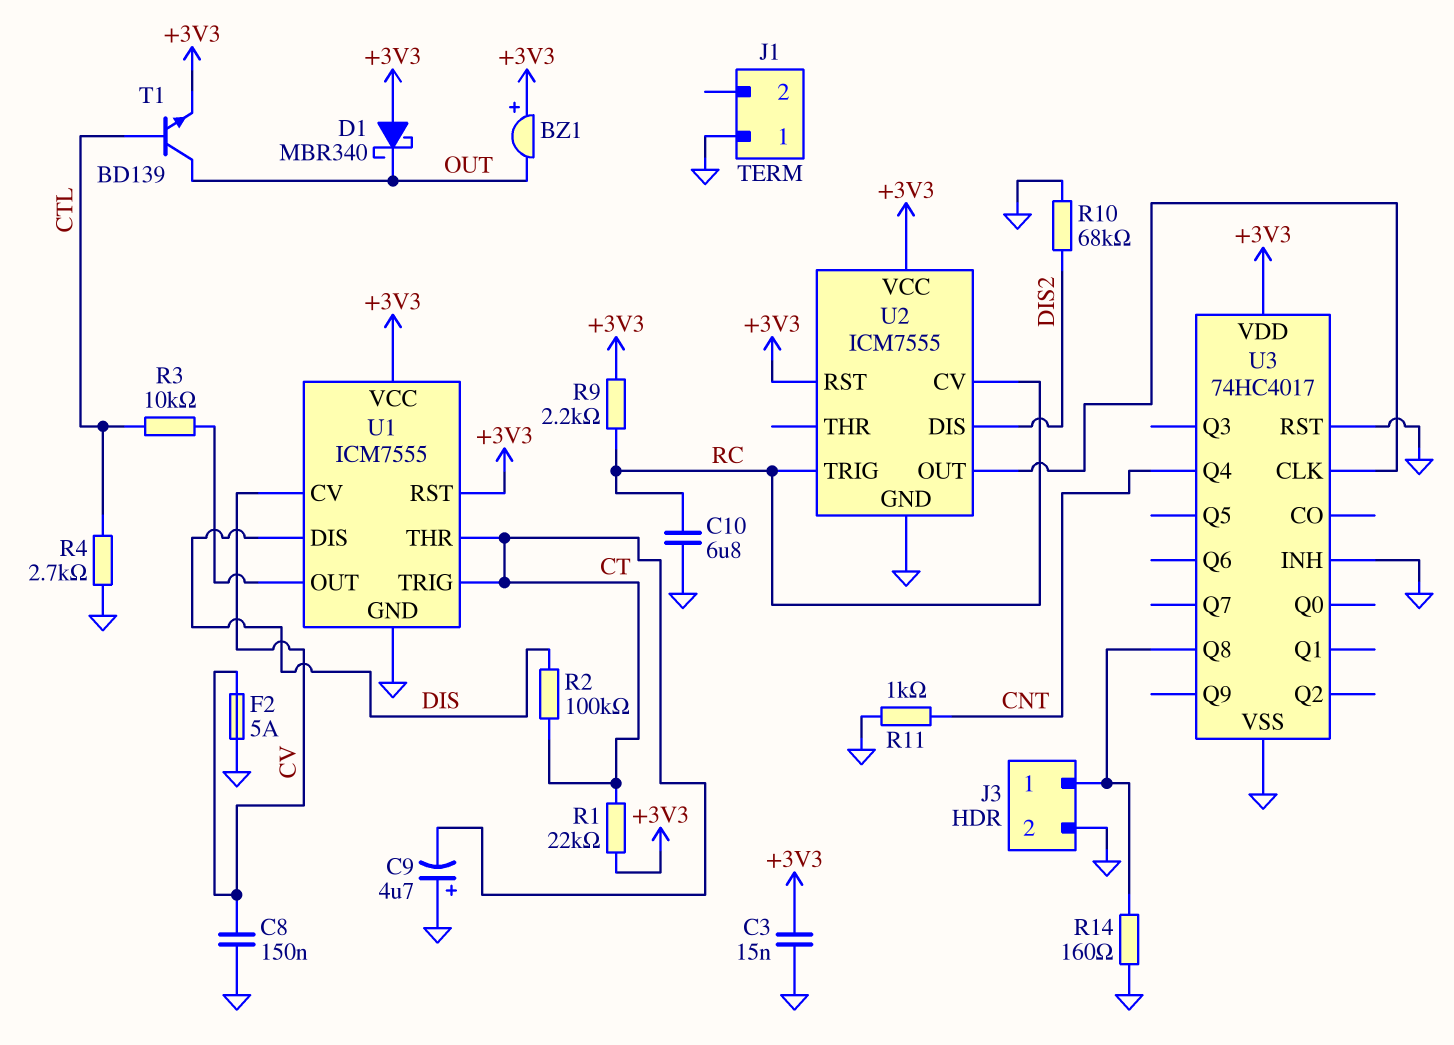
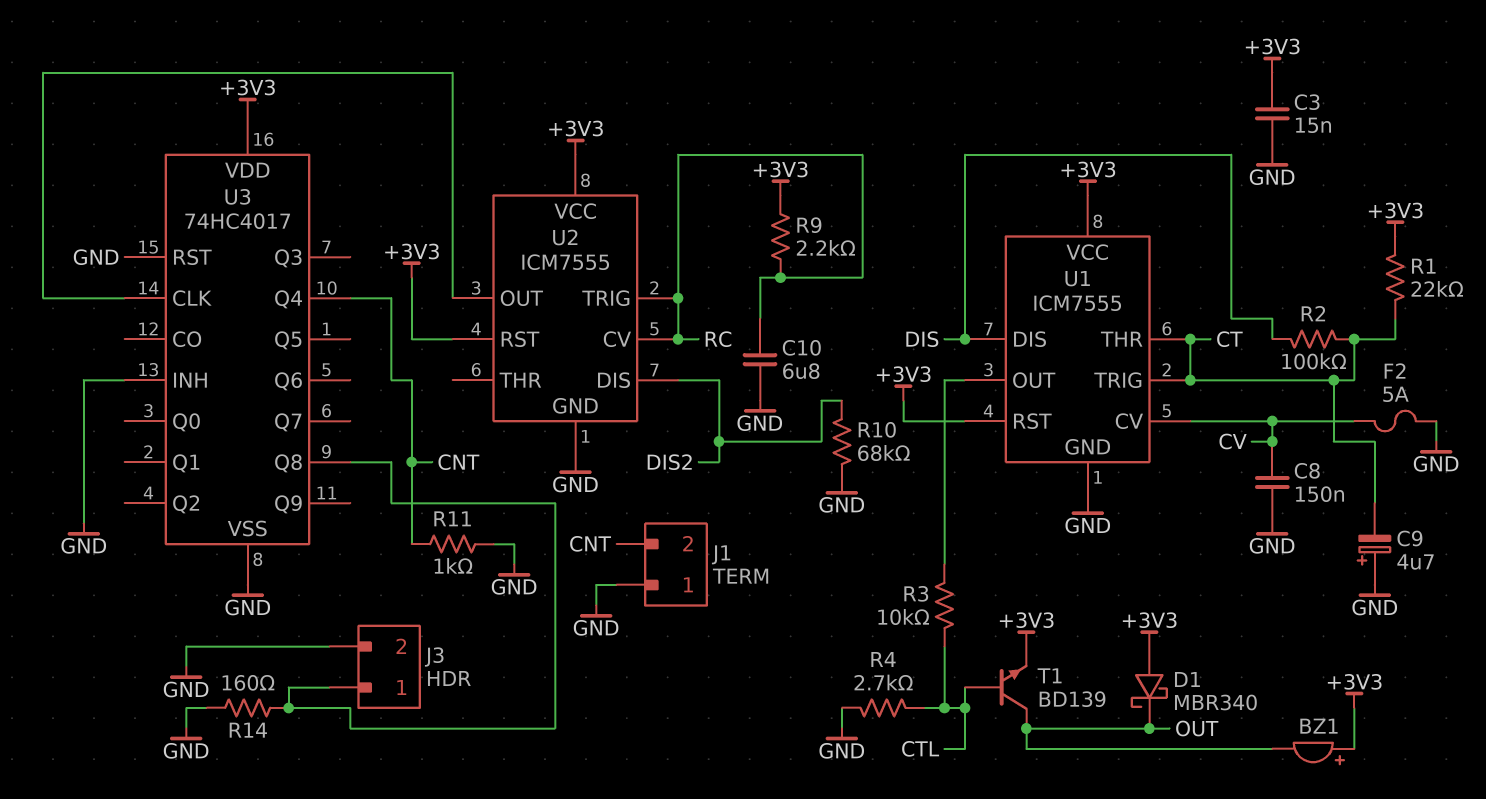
J1 pin 2: none -> CNT

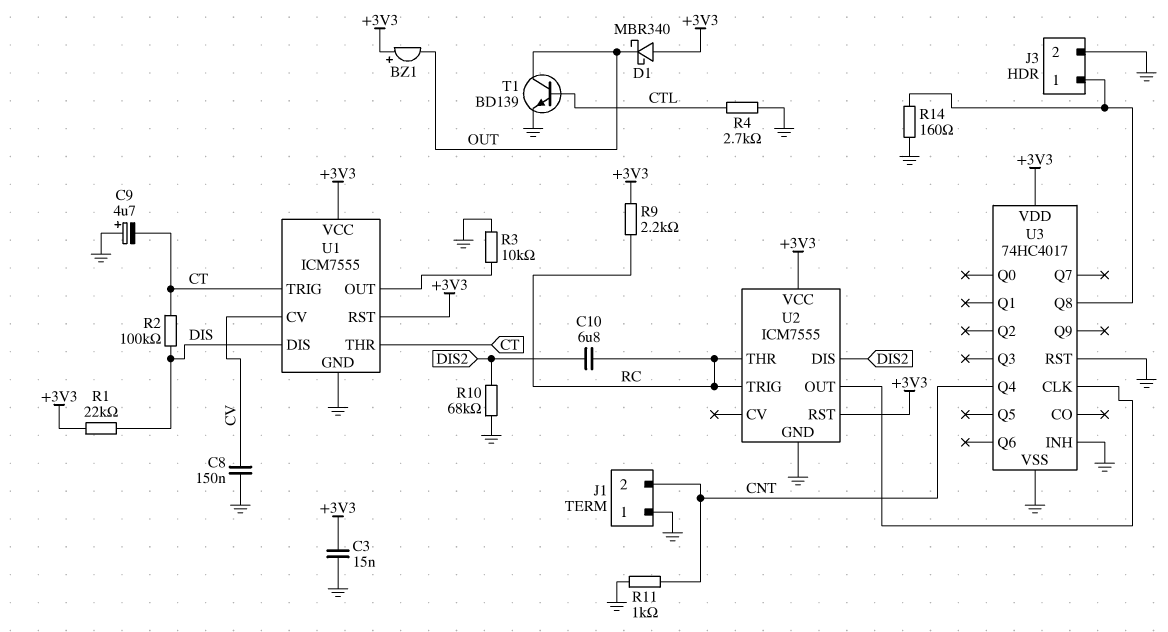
C10: 6.8uF (GND, RC) -> 6.8uF (DIS2, RC)
F2: 5A (CV, GND) -> none
R1: 22k (+3V3, CT) -> 22k (+3V3, DIS)
R3: 10k (CTL, U1/OUT) -> 10k (GND, U1/OUT)
T1: NPN BD139 (B CTL, C OUT, E +3V3) -> NPN BD139 (B CTL, C OUT, E GND)
U2 pin CV: RC -> none
U2 pin THR: none -> RC

